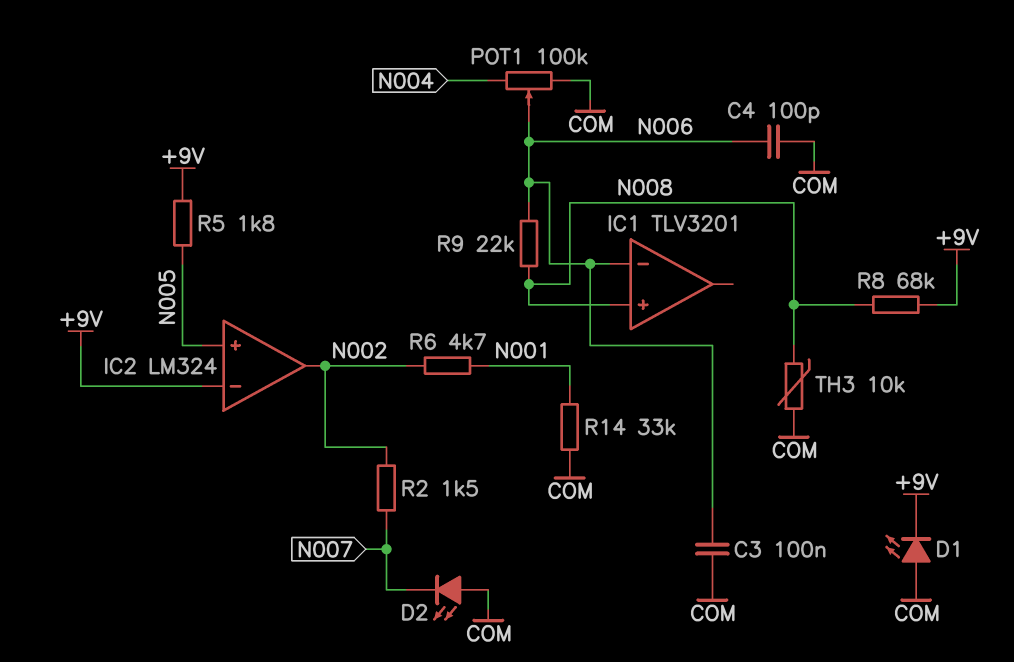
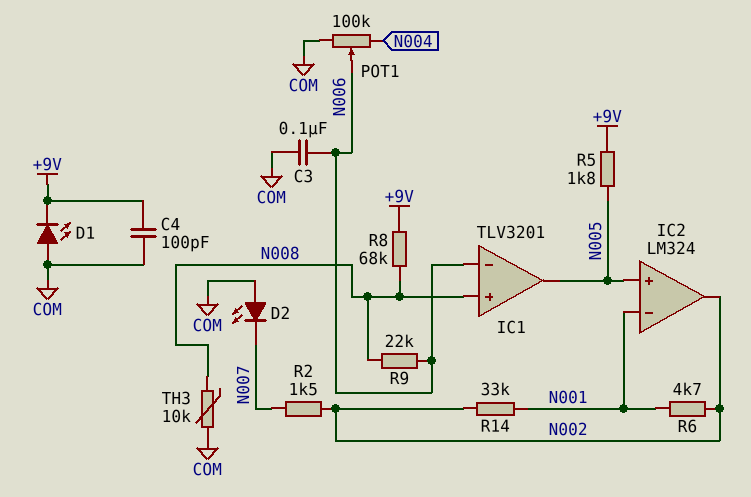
C4: 100pF (COM, N006) -> 100pF (+9V, COM)
IC1 pin out: none -> N005
IC2 pin in-: +9V -> N001
R14: 33k (COM, N001) -> 33k (N001, N002)

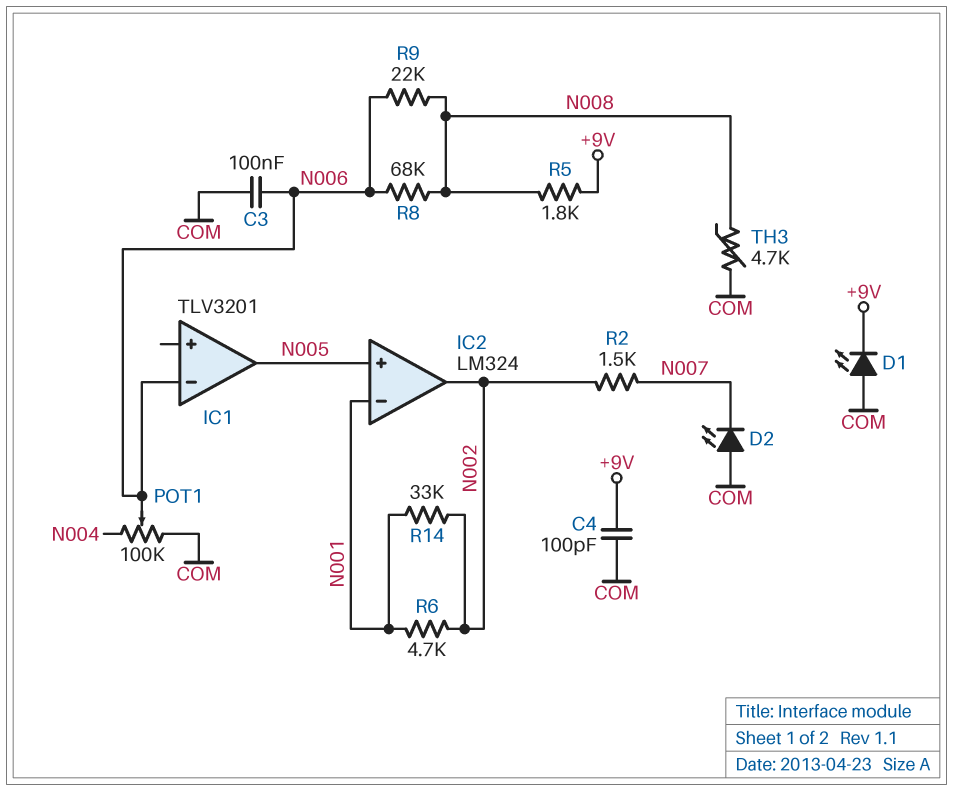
IC1 pin in+: N008 -> none
R5: 1.8k (+9V, N005) -> 1.8k (+9V, N008)
R8: 68k (+9V, N008) -> 68k (N006, N008)
TH3: 10k (COM, N008) -> 4.7k (COM, N008)

